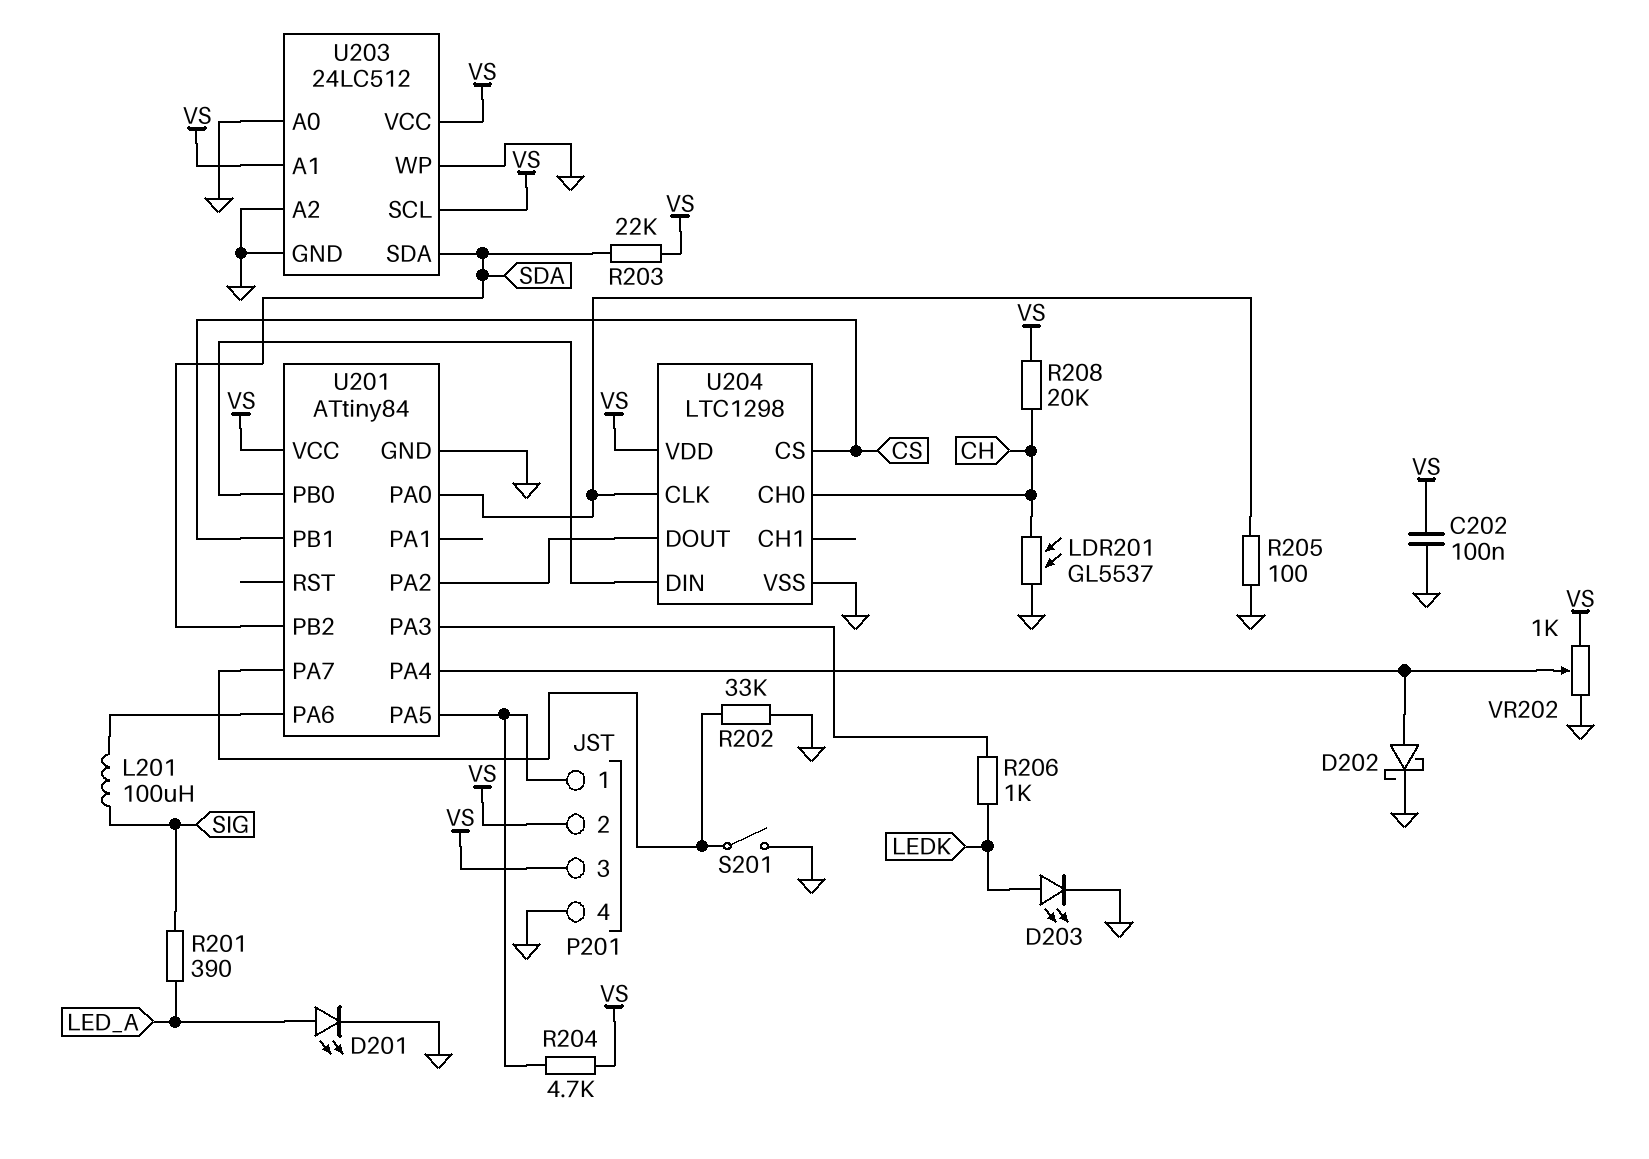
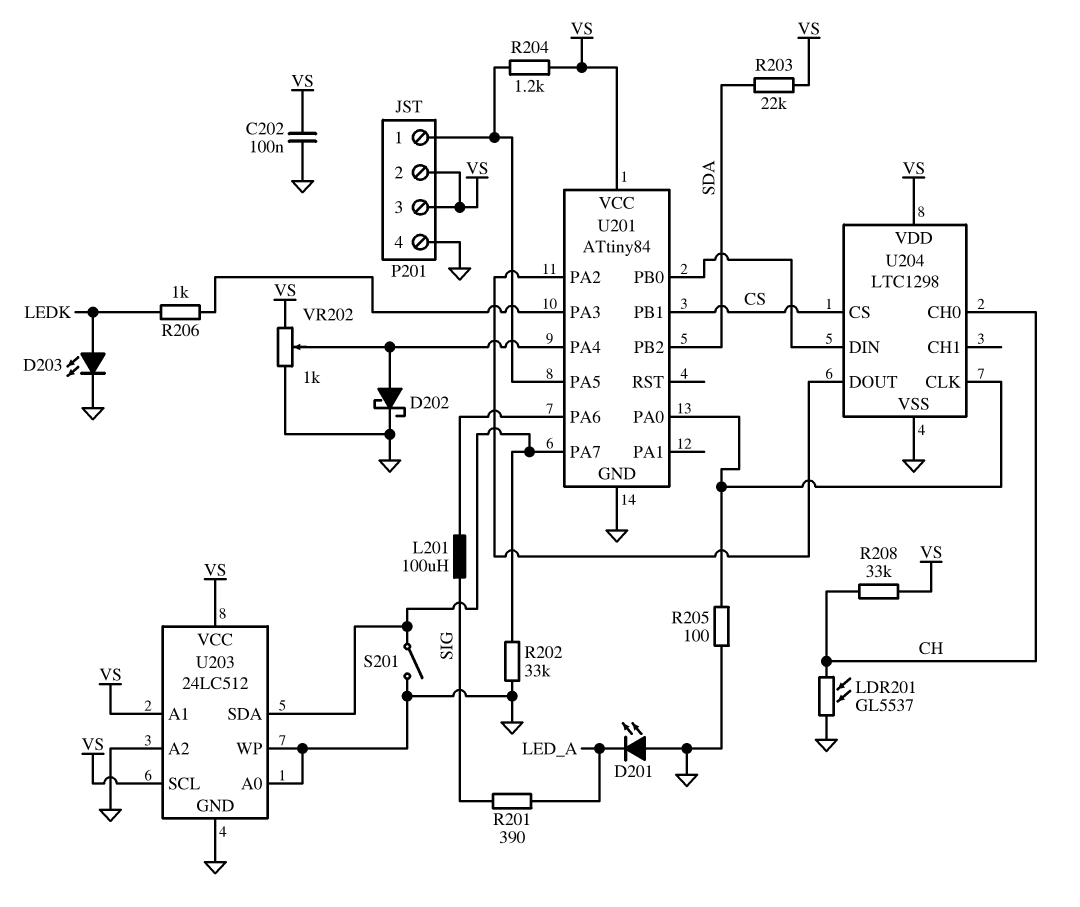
D201: LED (A LED_A, K GND) -> LED (A GND, K LED_A)
R204: 4.7k (P201/1, VS) -> 1.2k (P201/1, VS)
R208: 20k (CH, VS) -> 33k (CH, VS)
U203 pin SDA: SDA -> U201/PA7

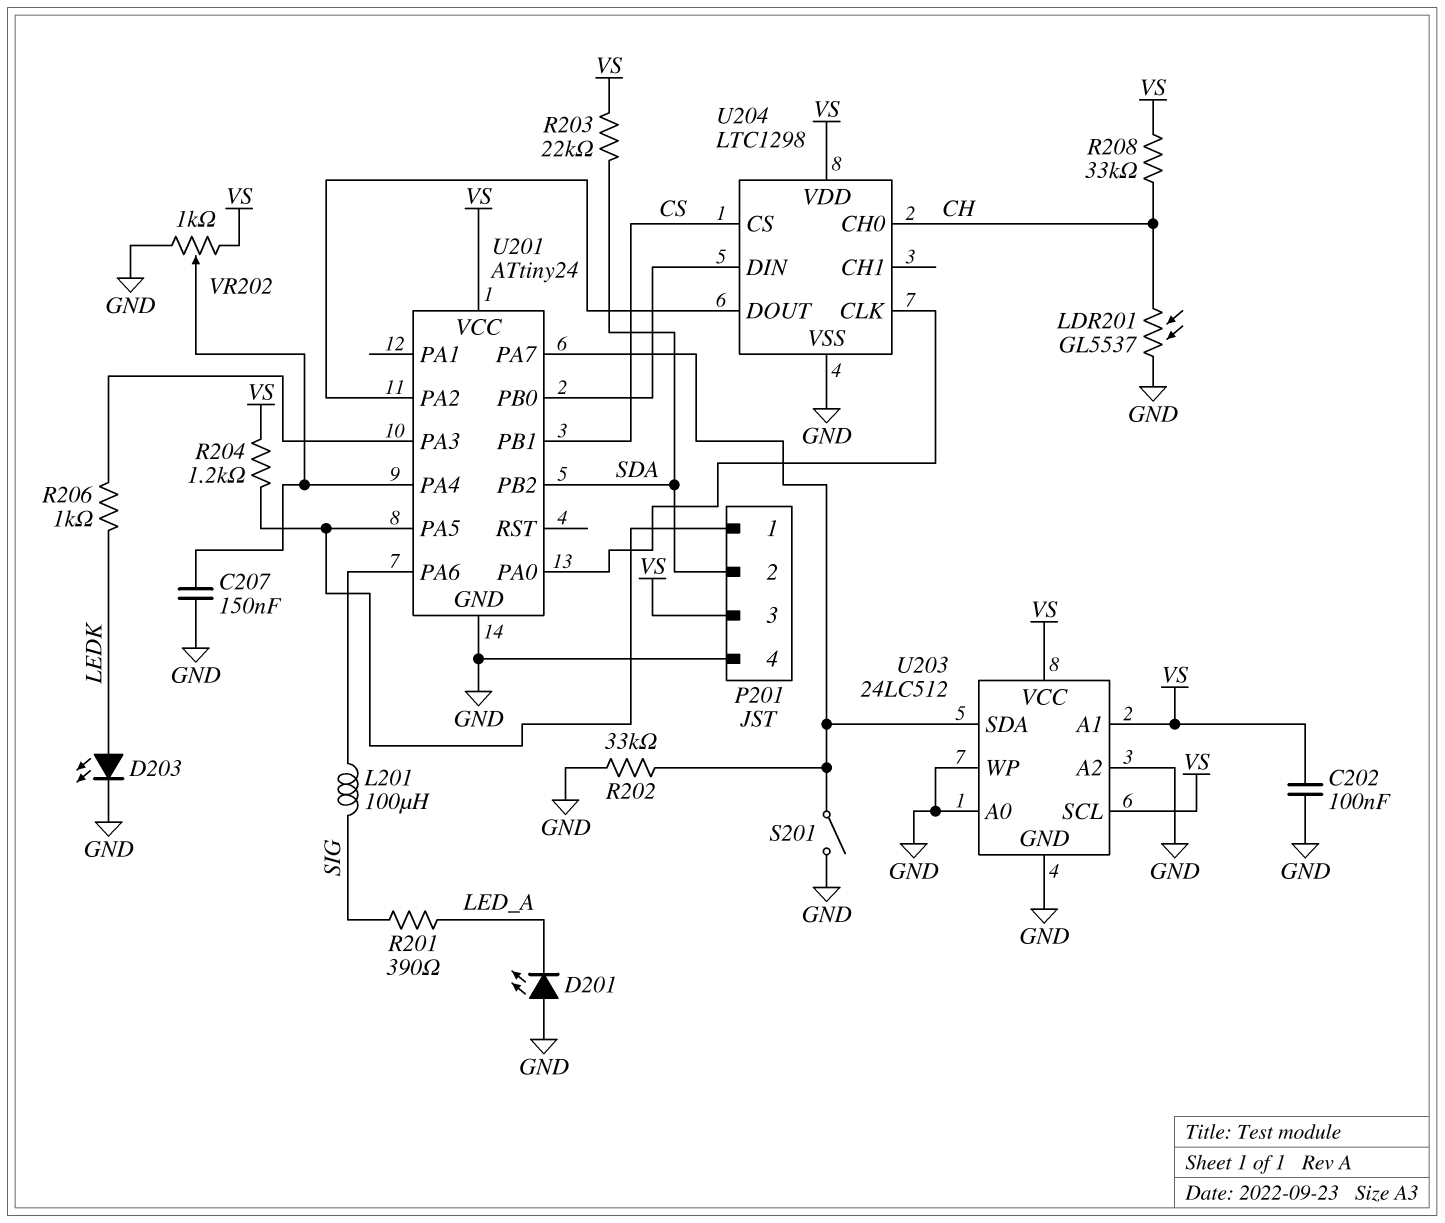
C207: none -> 150nF (GND, U201/PA4)
D202: schottky (A U201/PA4, K GND) -> none
P201 pin 2: VS -> SDA
R205: 100 (GND, U201/PA0) -> none
U201: ATtiny84 -> ATtiny24

